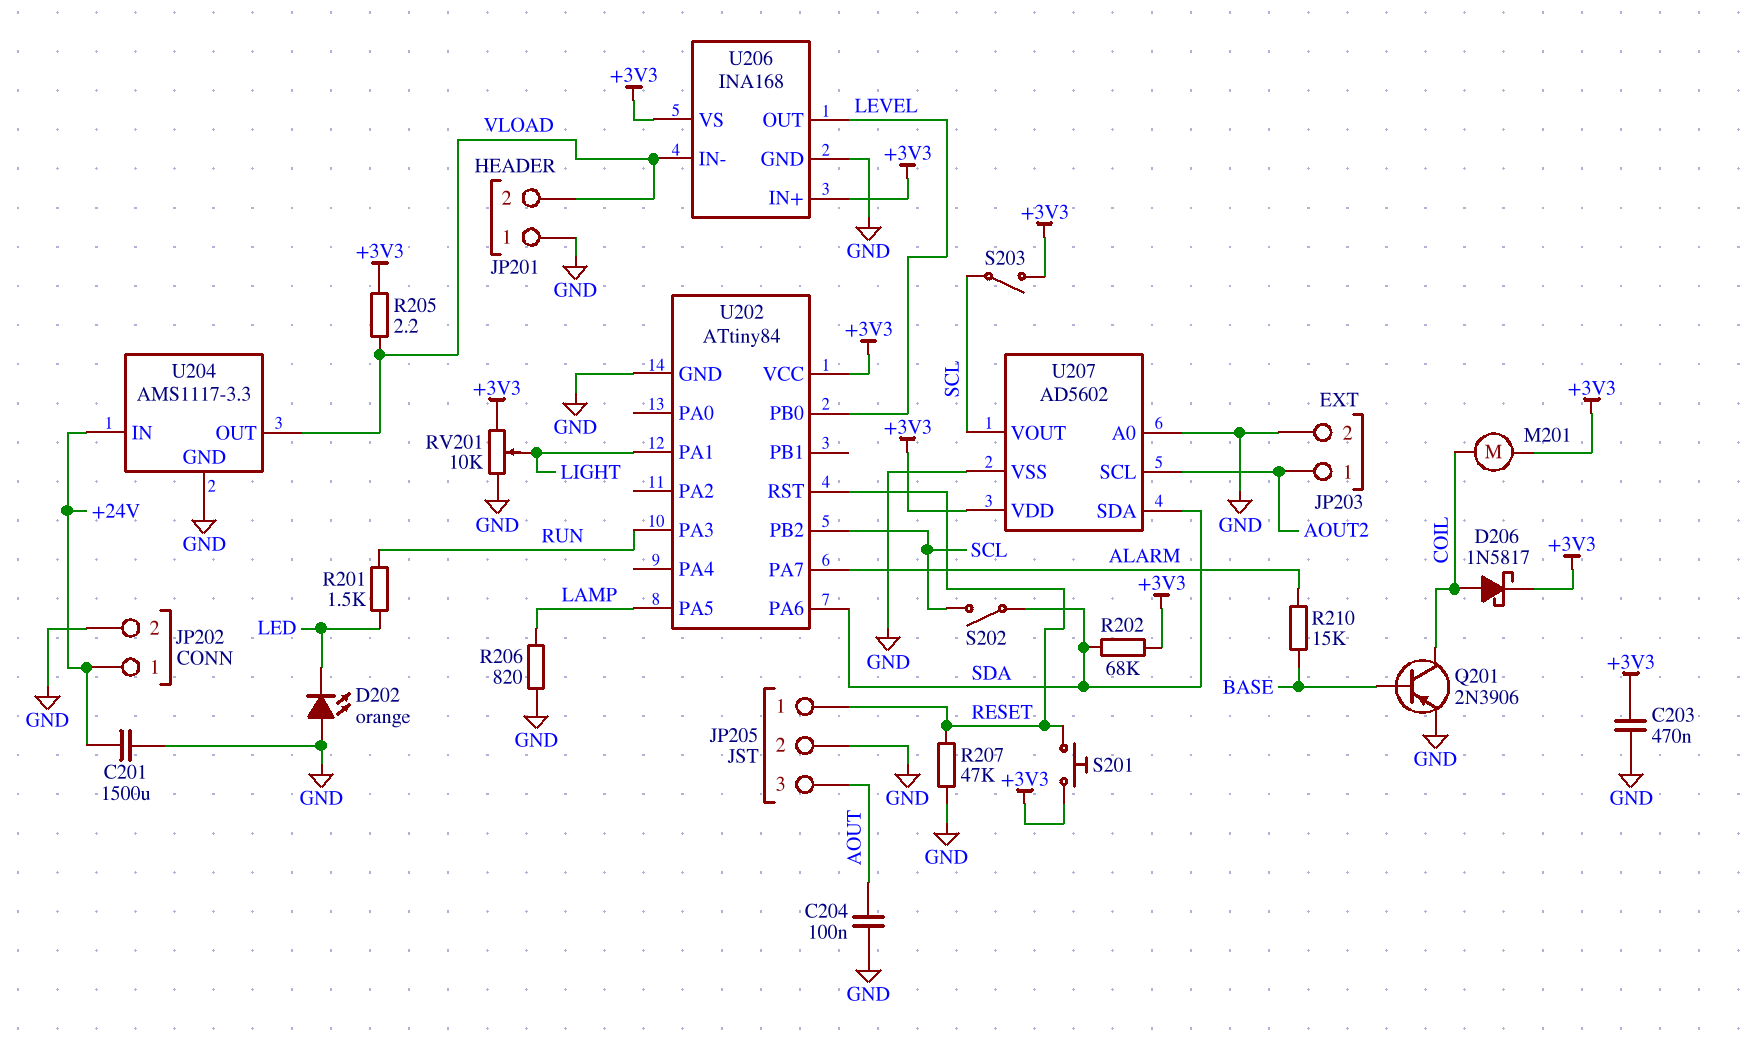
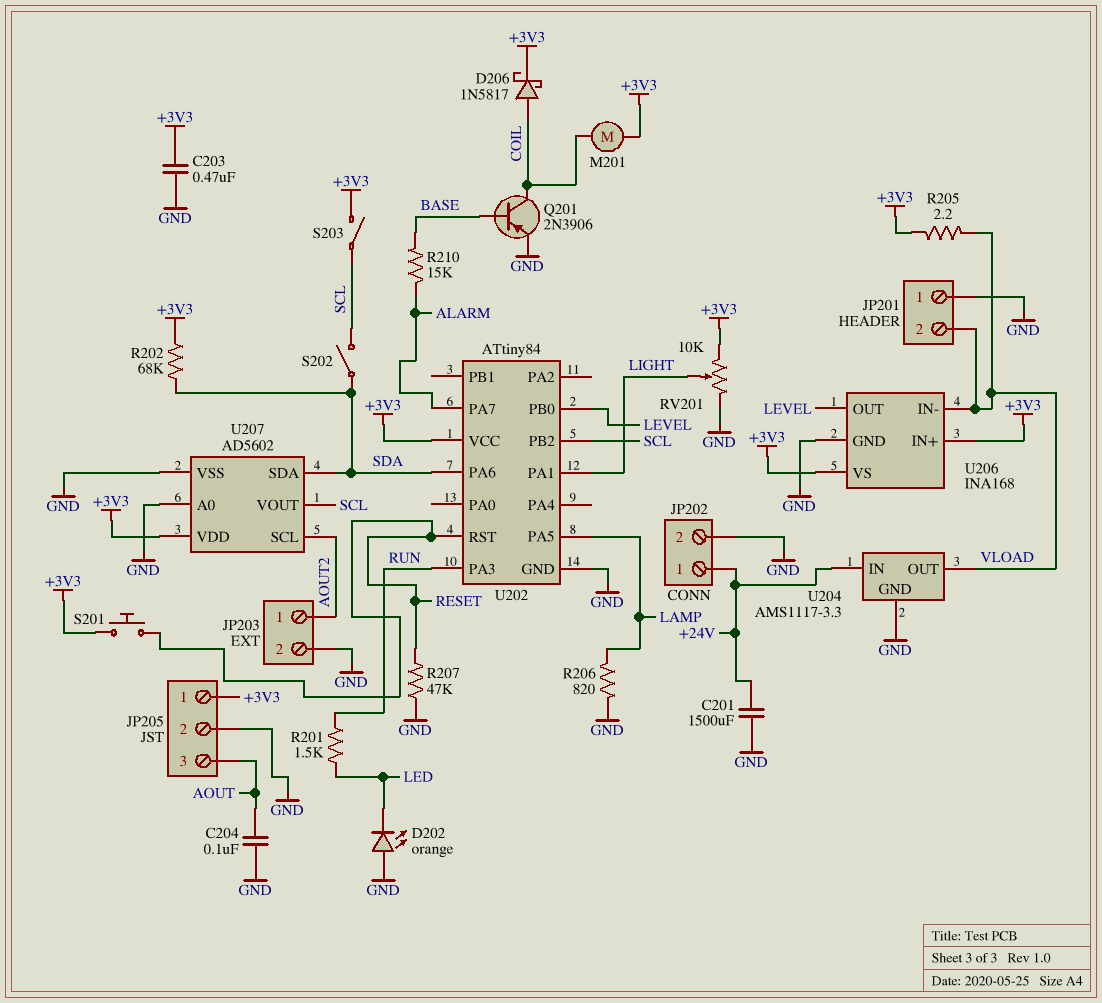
JP205 pin 1: RESET -> +3V3

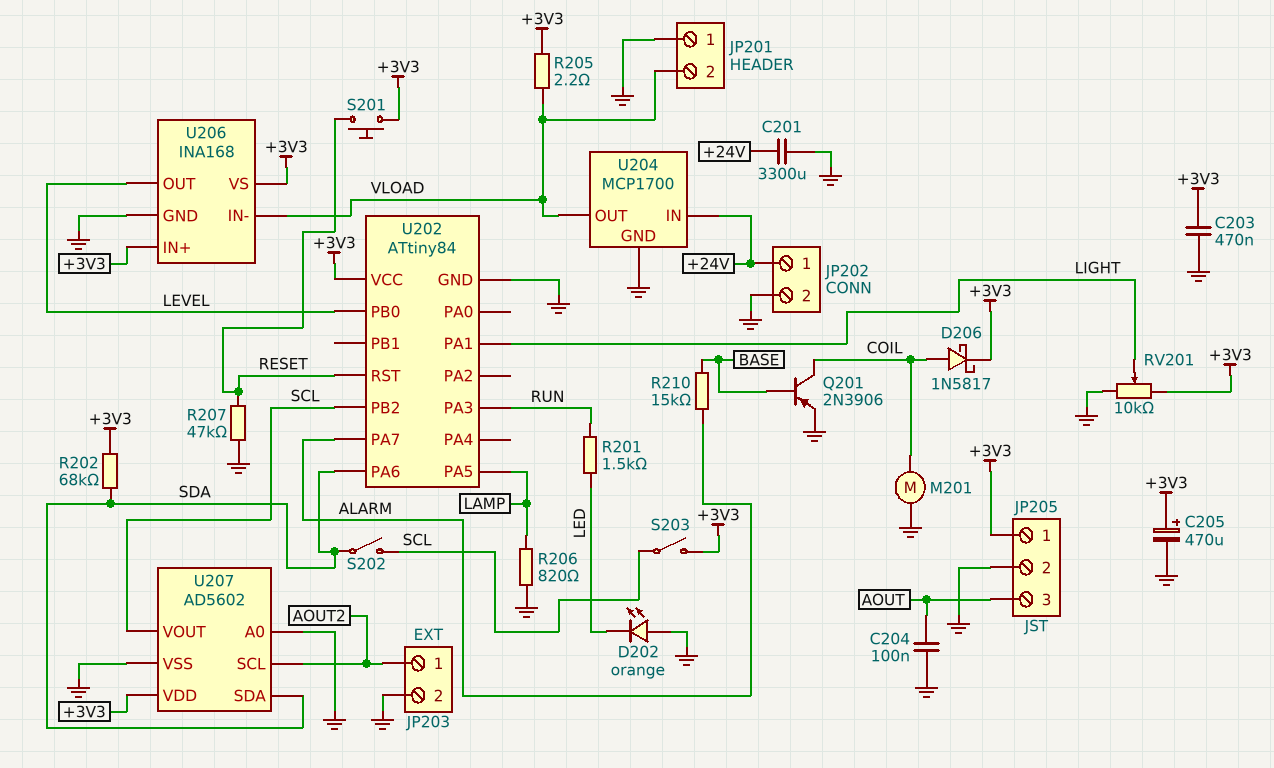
C201: 1500uF (+24V, GND) -> 3300uF (+24V, GND)
C205: none -> 470uF (plus +3V3, minus GND)
M201: motor (+3V3, COIL) -> motor (COIL, GND)
U204: AMS1117-3.3 -> MCP1700

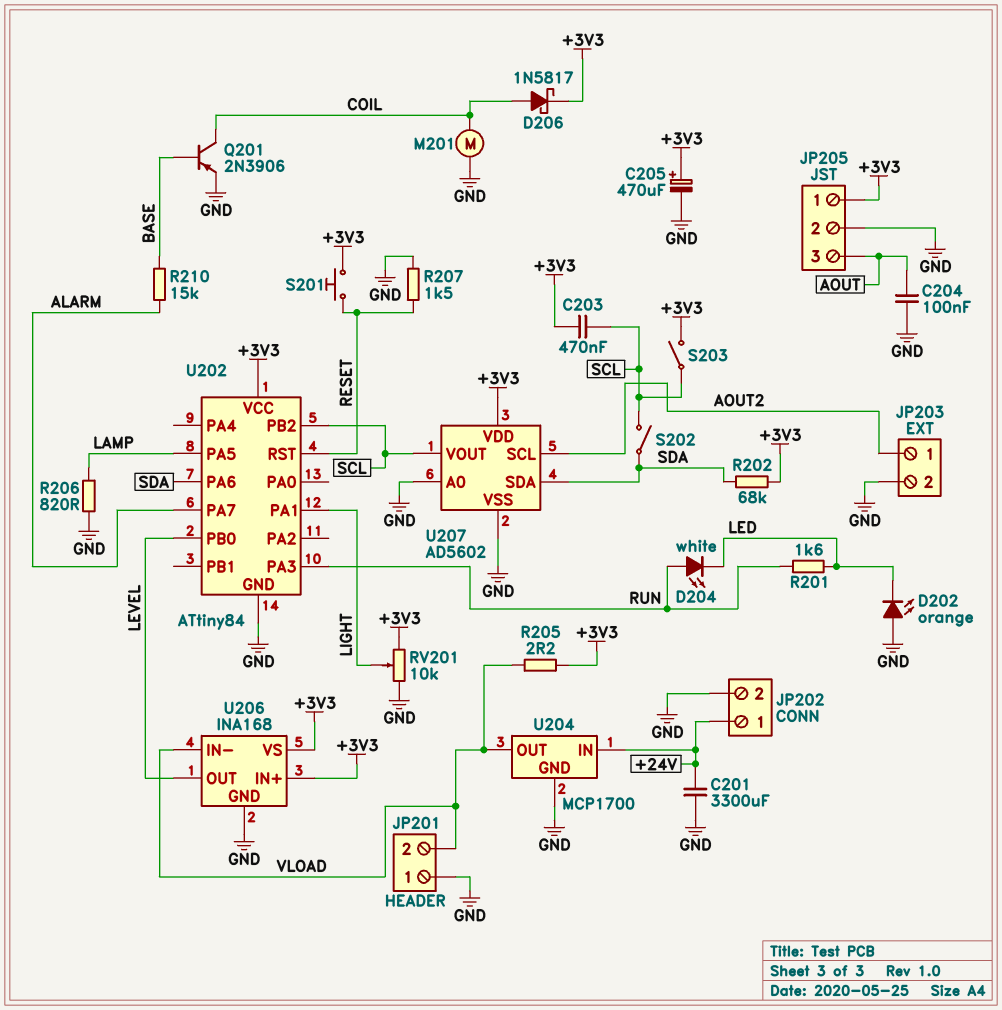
C203: 470nF (+3V3, GND) -> 470nF (+3V3, SCL)
D204: none -> LED white (A RUN, K LED)
R201: 1.5k (LED, RUN) -> 1.6k (LED, RUN)
R207: 47k (GND, RESET) -> 1.5k (GND, RESET)

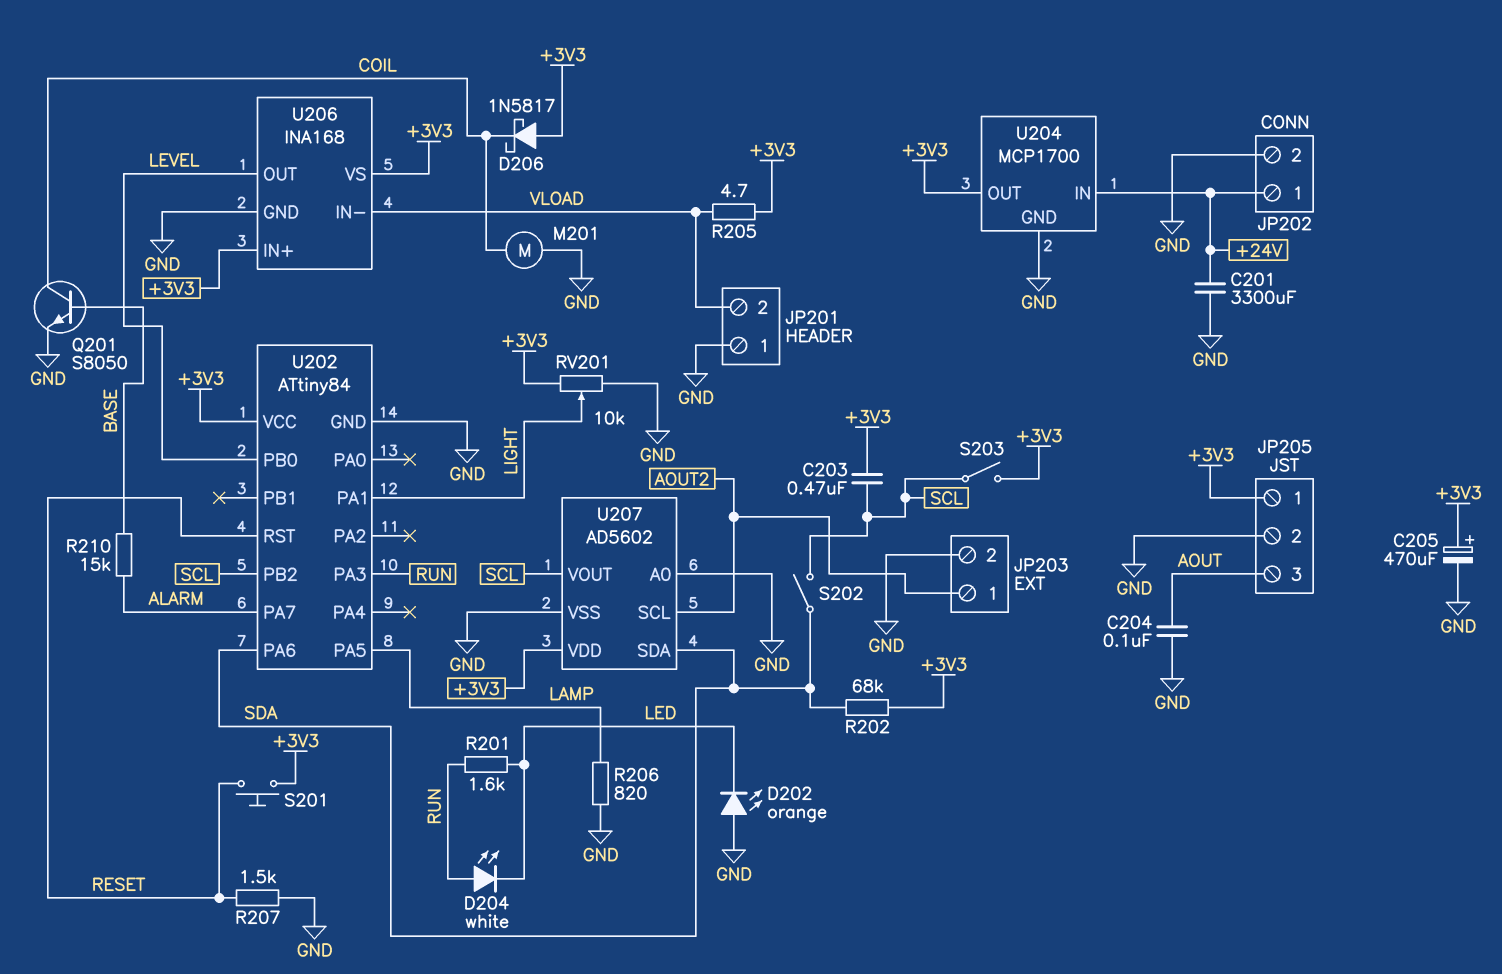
D206: schottky 1N5817 (A COIL, K +3V3) -> schottky 1N5817 (A +3V3, K COIL)
Q201: PNP 2N3906 (B BASE, C COIL, E GND) -> NPN S8050 (B BASE, C COIL, E GND)
R205: 2.2 (+3V3, VLOAD) -> 4.7 (+3V3, VLOAD)
U204 pin OUT: VLOAD -> +3V3

